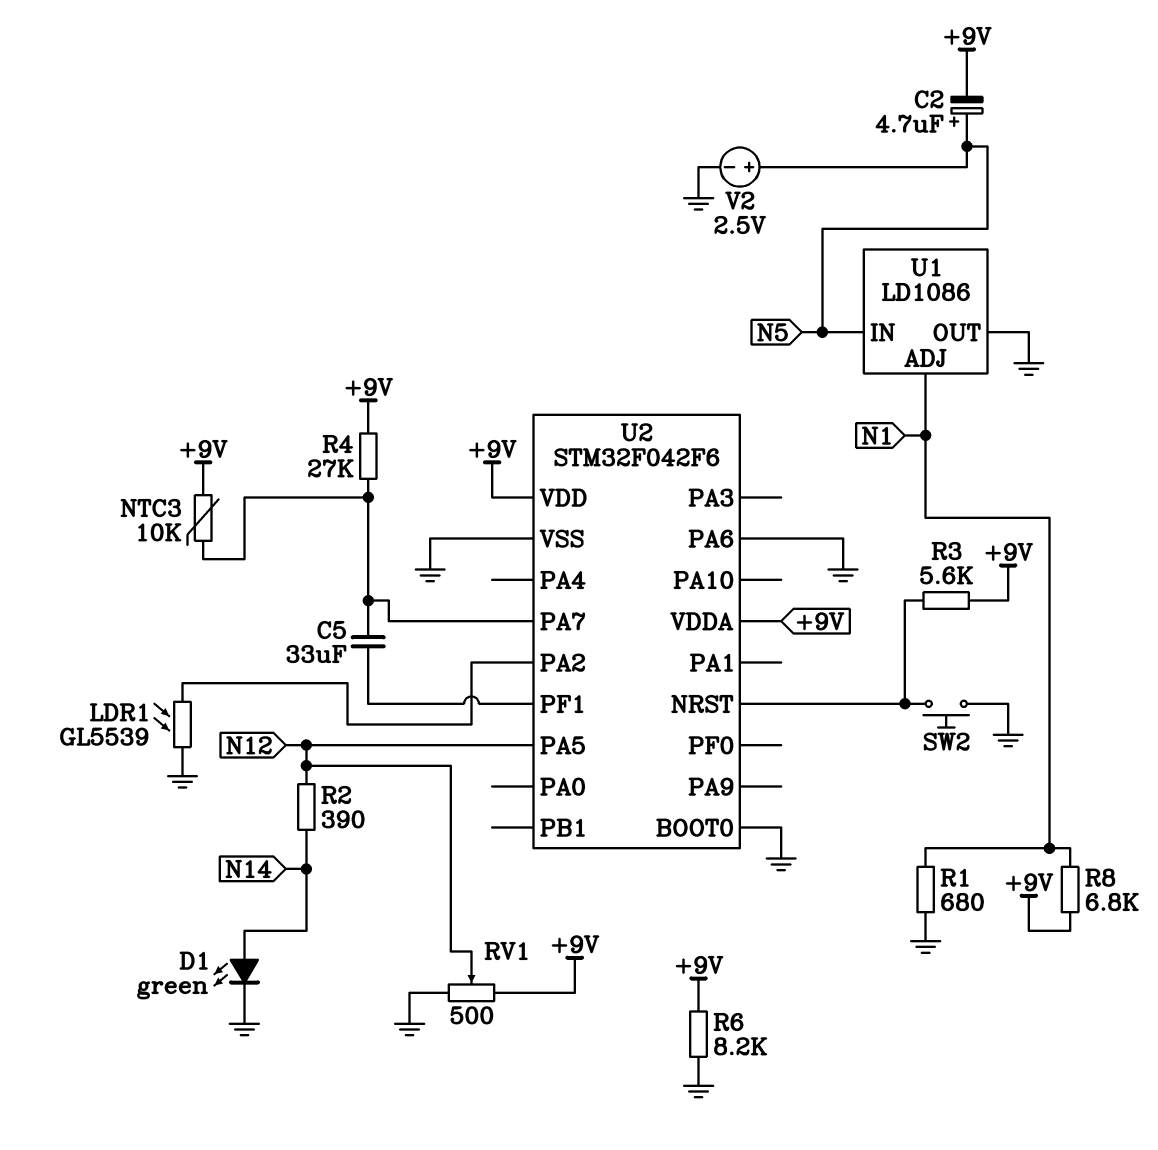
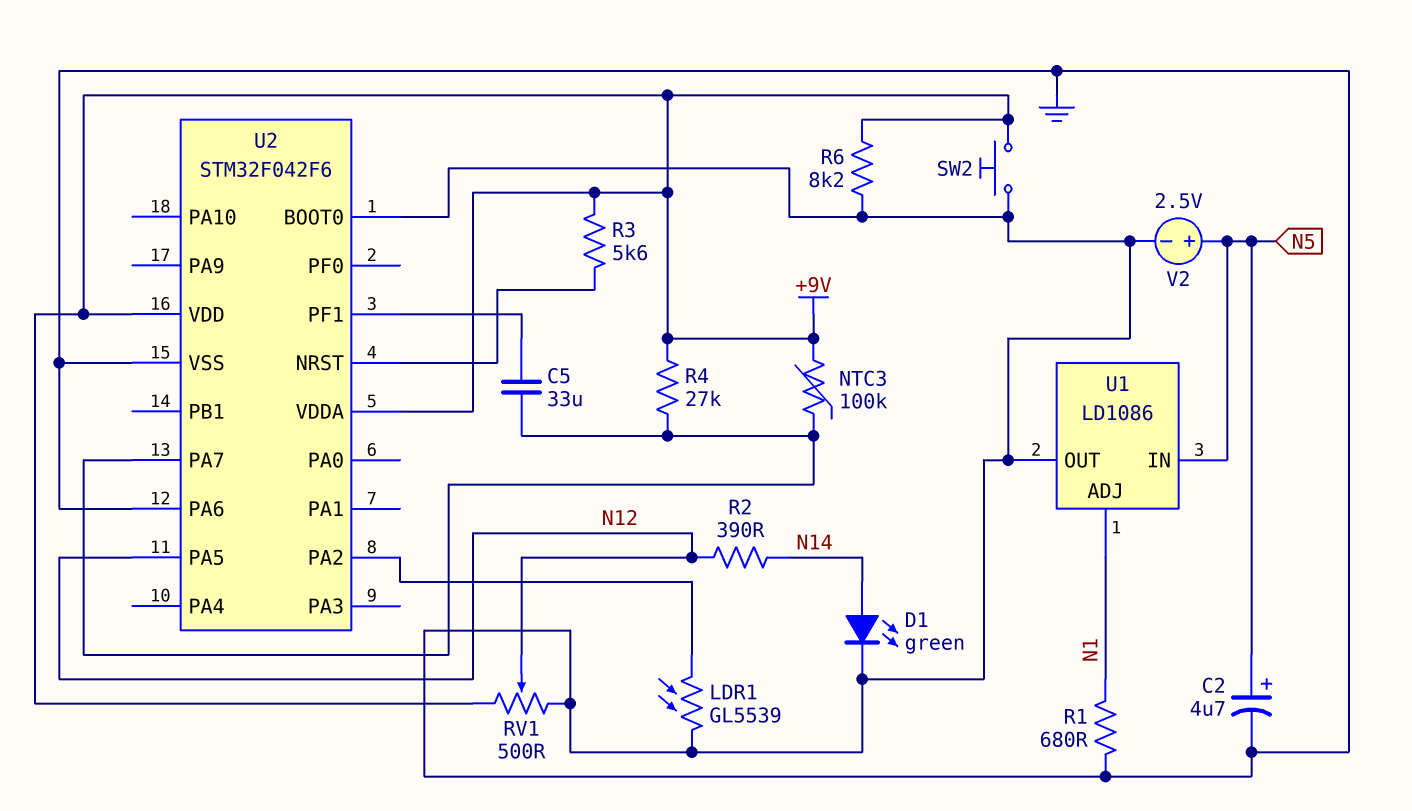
C2: 4.7uF (plus N5, minus +9V) -> 4.7uF (plus N5, minus GND)
NTC3: 10k (+9V, U2/PA7) -> 100k (+9V, U2/PA7)
R8: 6.8k (+9V, N1) -> none
SW2: button (GND, U2/NRST) -> button (+9V, GND)

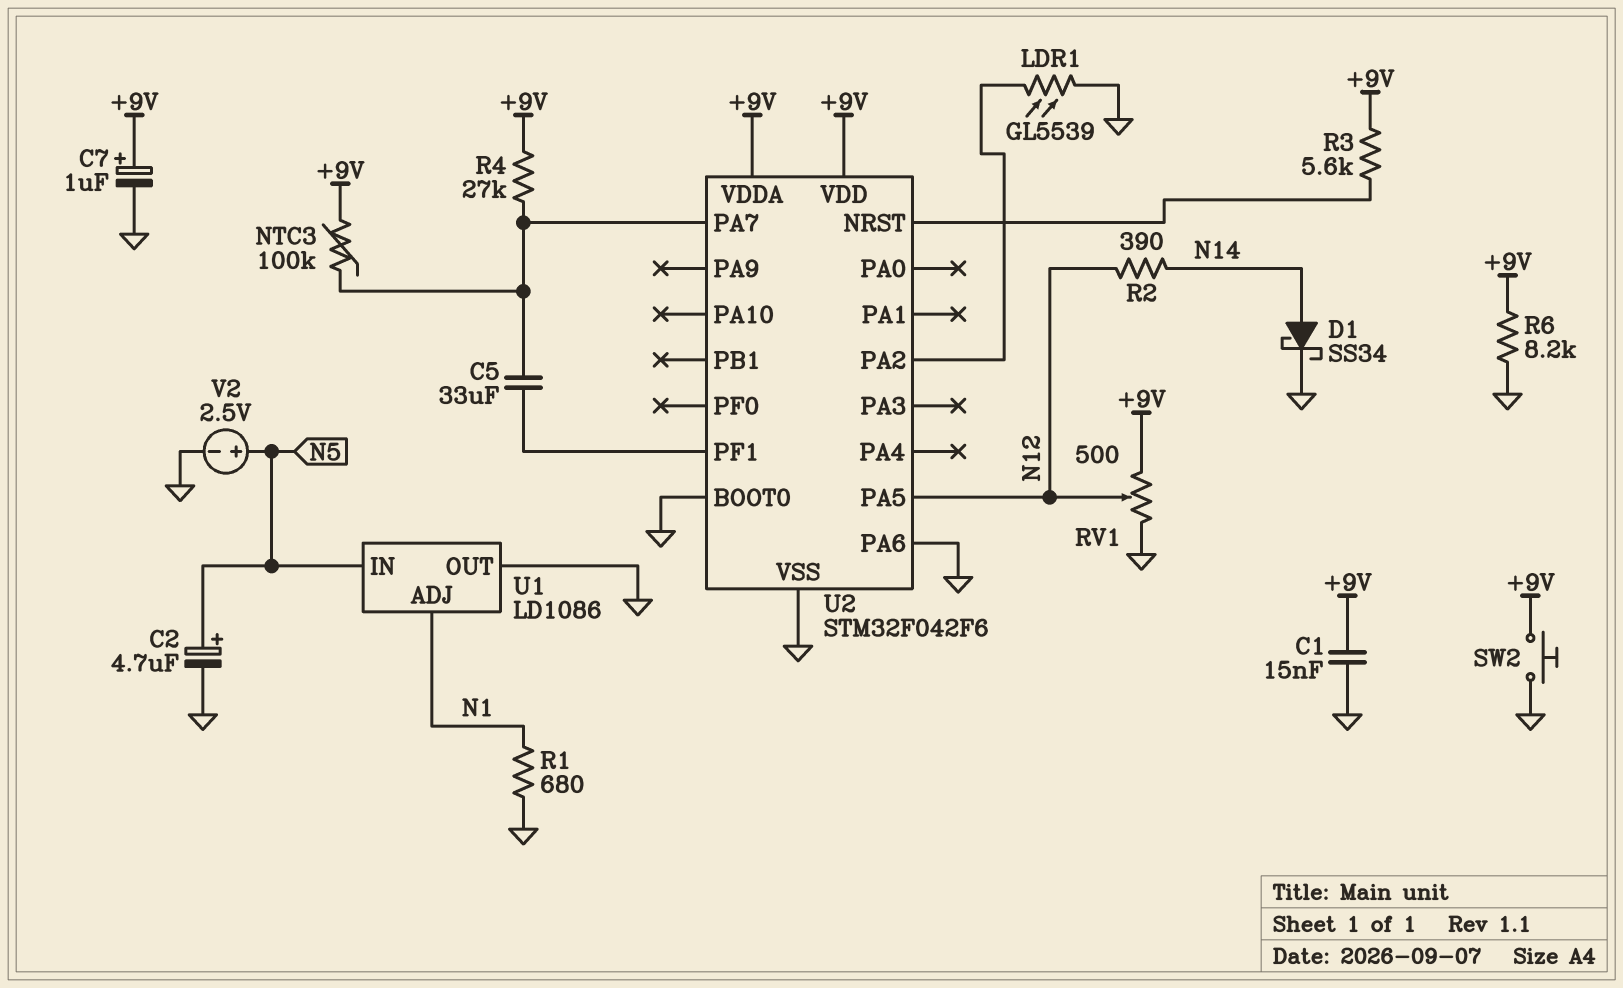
C1: none -> 15nF (+9V, GND)
C7: none -> 1uF (plus +9V, minus GND)
D1: LED green (A N14, K GND) -> schottky SS34 (A N14, K GND)

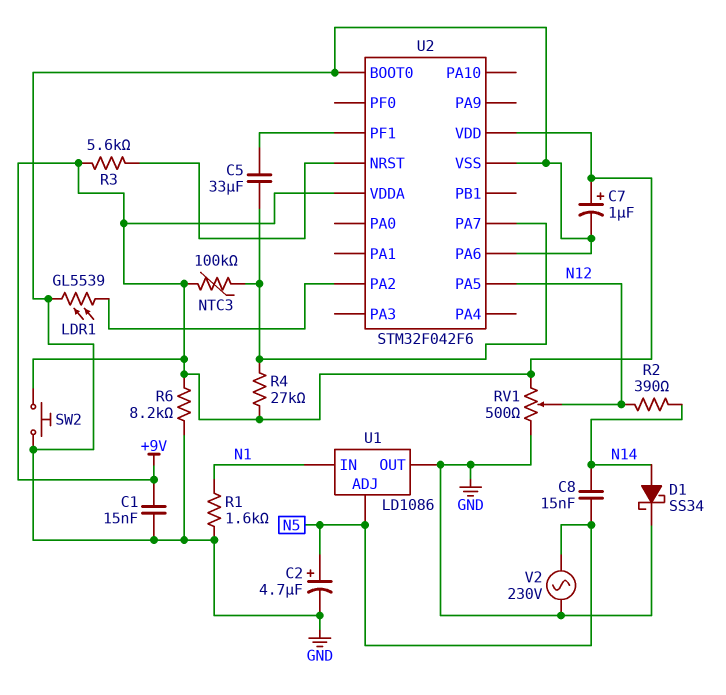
C8: none -> 15nF (N5, N14)
R1: 680 (GND, N1) -> 1.6k (GND, N1)
U1 pin ADJ: N1 -> N5
U1 pin IN: N5 -> N1
V2: 2.5V (plus N5, minus GND) -> AC 230V (GND, N5)

